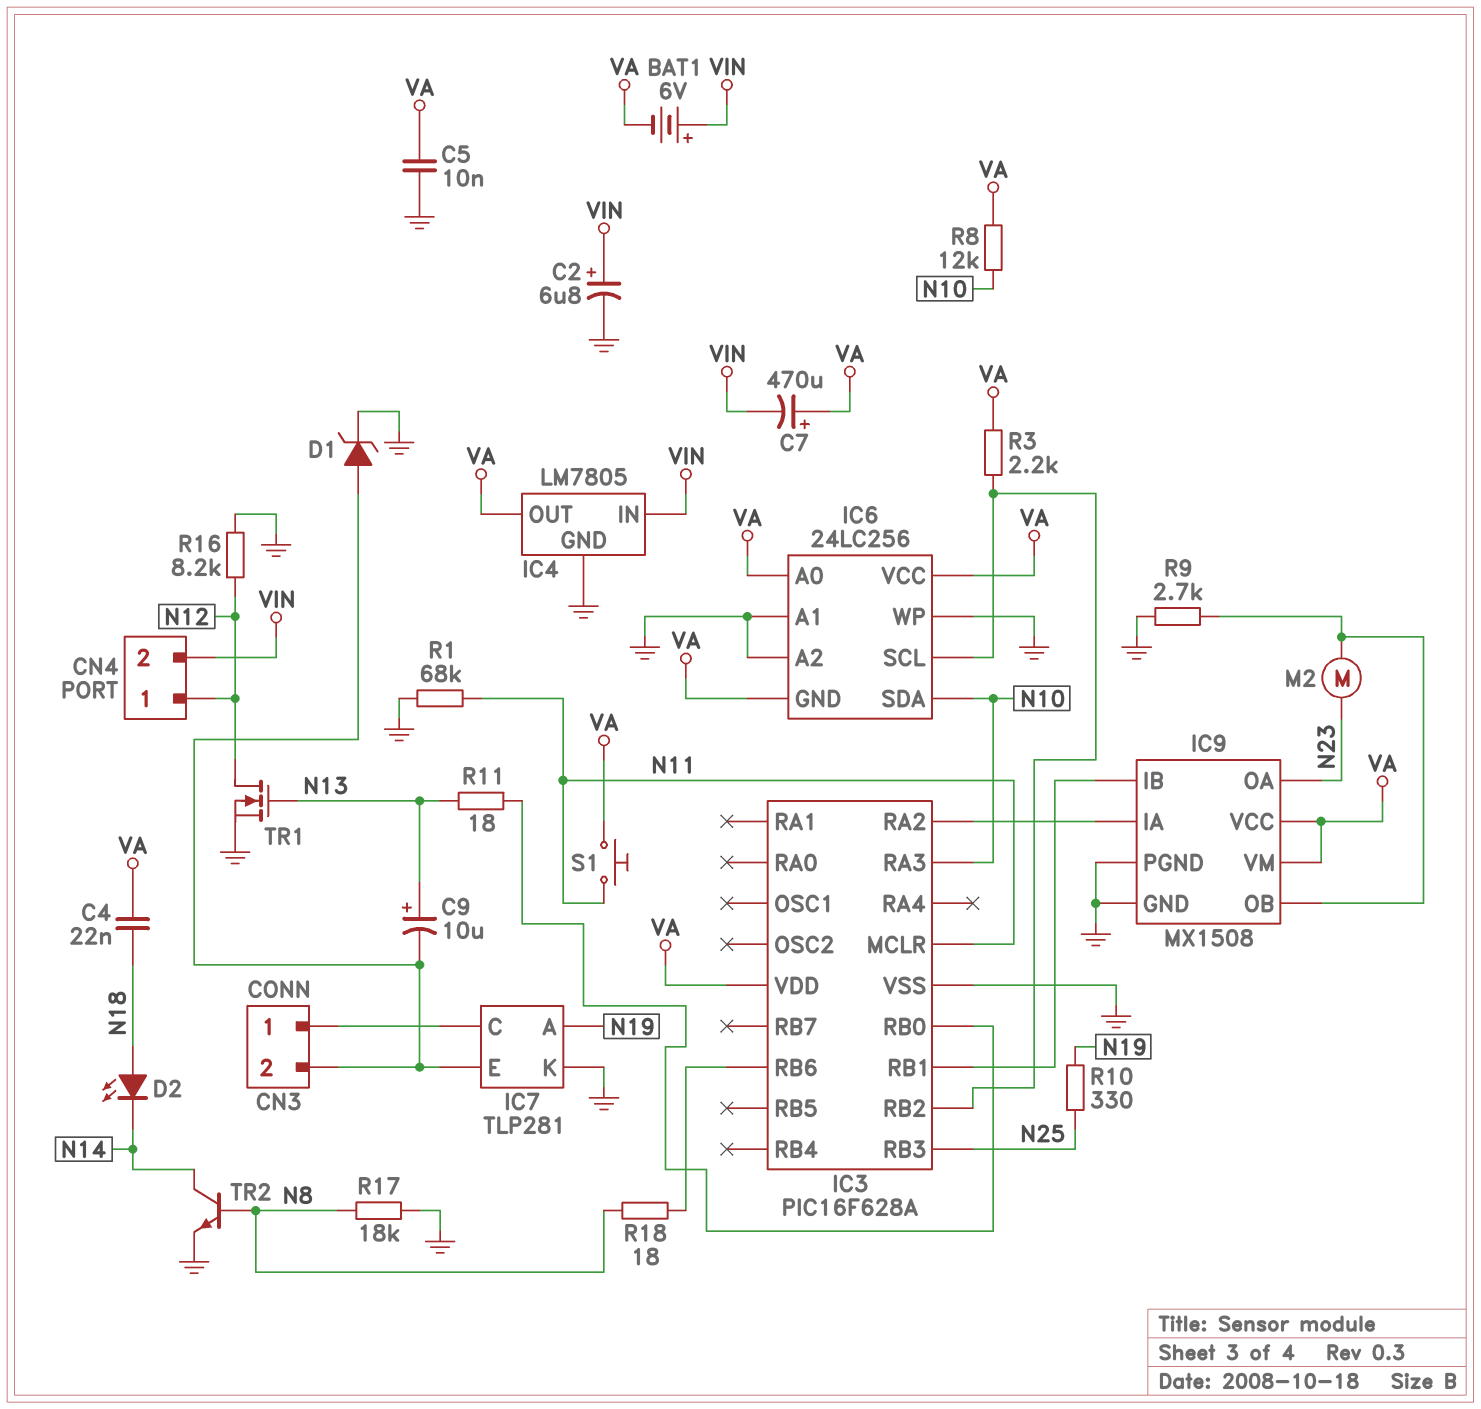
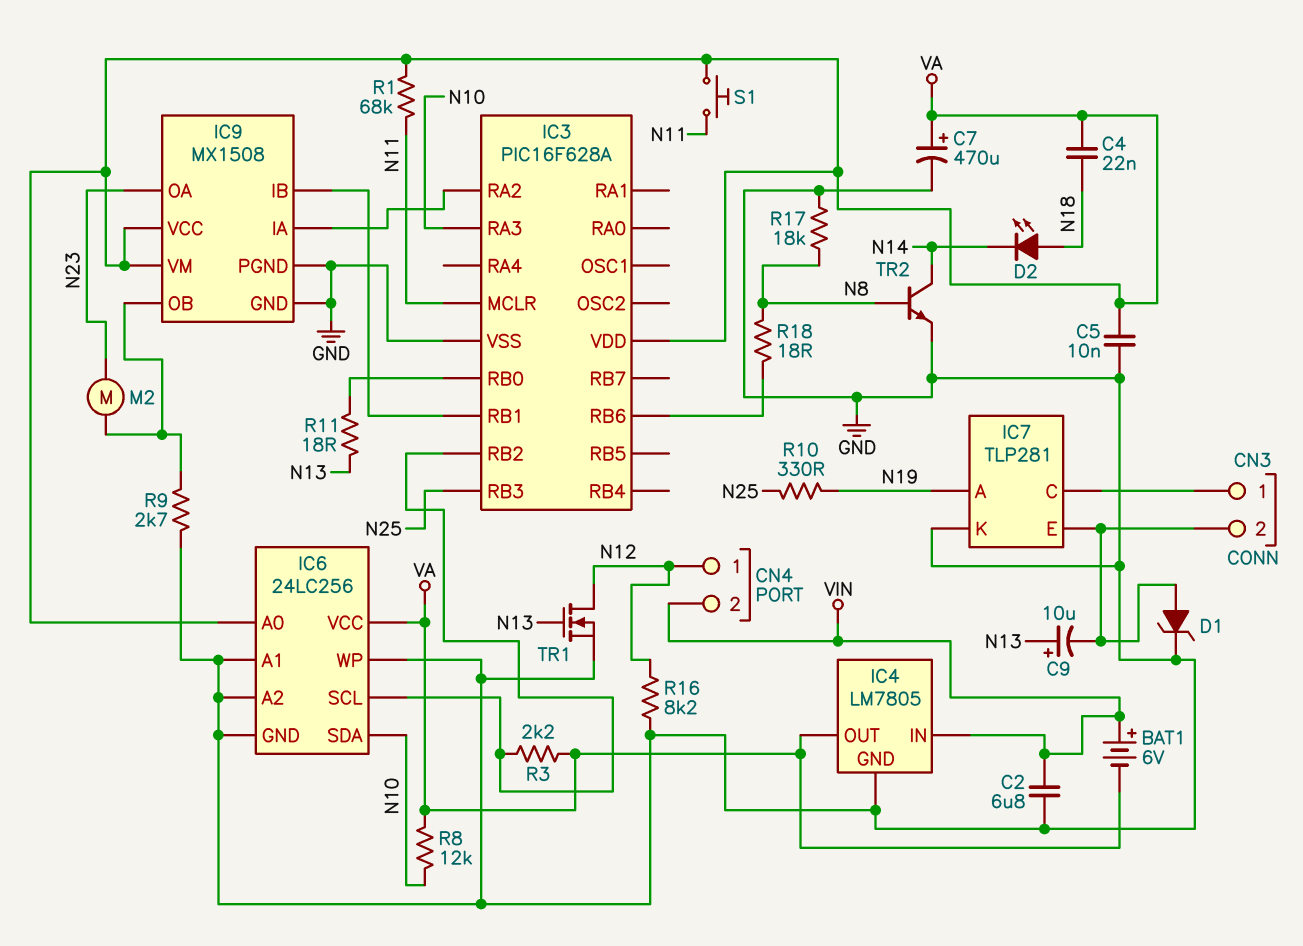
C2: 6.8uF (plus VIN, minus GND) -> 6.8uF (GND, VIN)
C7: 470uF (plus VA, minus VIN) -> 470uF (plus VA, minus GND)
IC6 pin GND: VA -> GND
R1: 68k (GND, N11) -> 68k (N11, VA)

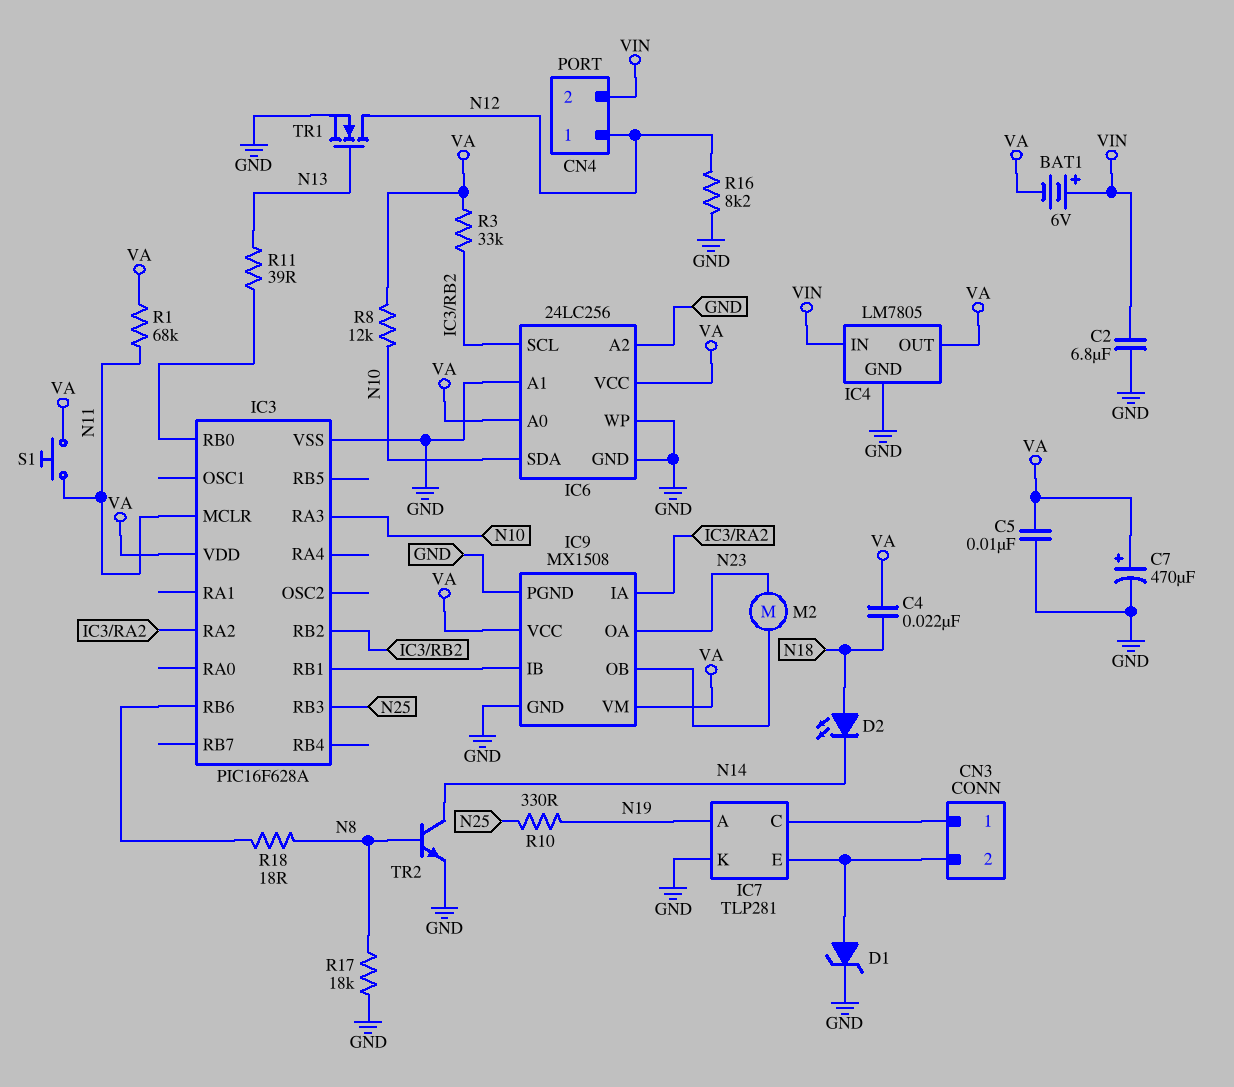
C9: 10uF (plus N13, minus CN3/2) -> none
R3: 2.2k (IC3/RB2, VA) -> 33k (IC3/RB2, VA)
R9: 2.7k (GND, IC9/OB) -> none
R11: 18 (IC3/RB0, N13) -> 39 (IC3/RB0, N13)

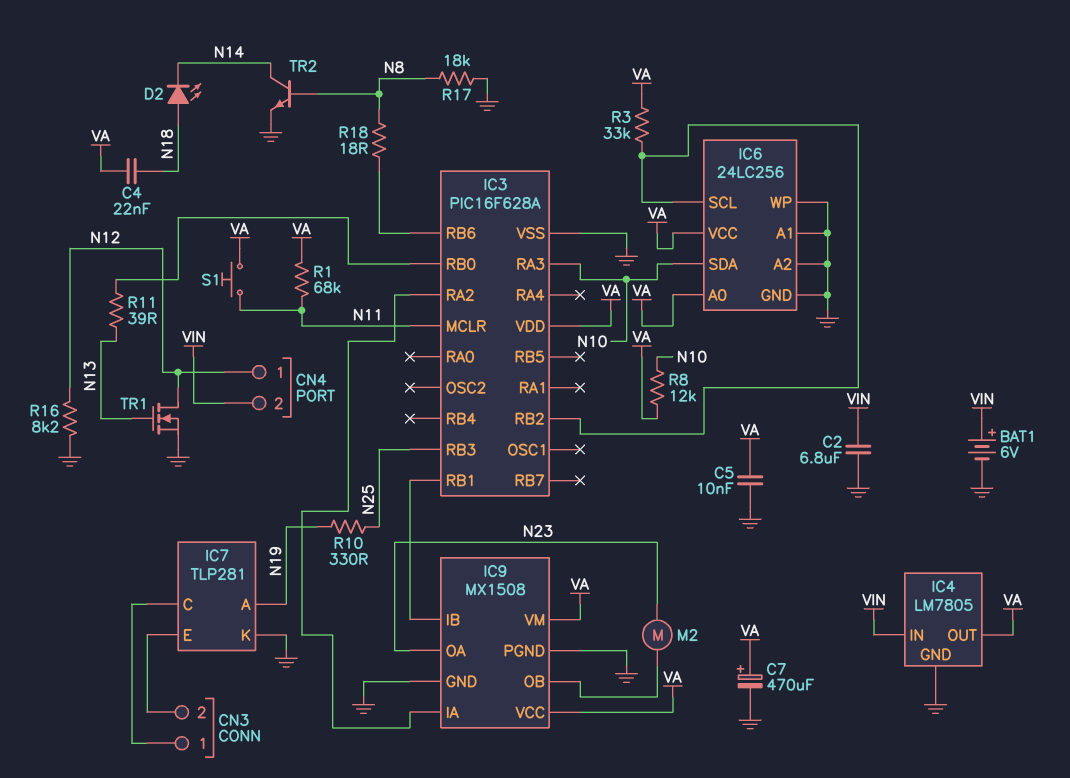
BAT1: 6V (plus VIN, minus VA) -> 6V (plus VIN, minus GND)
D1: zener (A CN3/2, K GND) -> none

